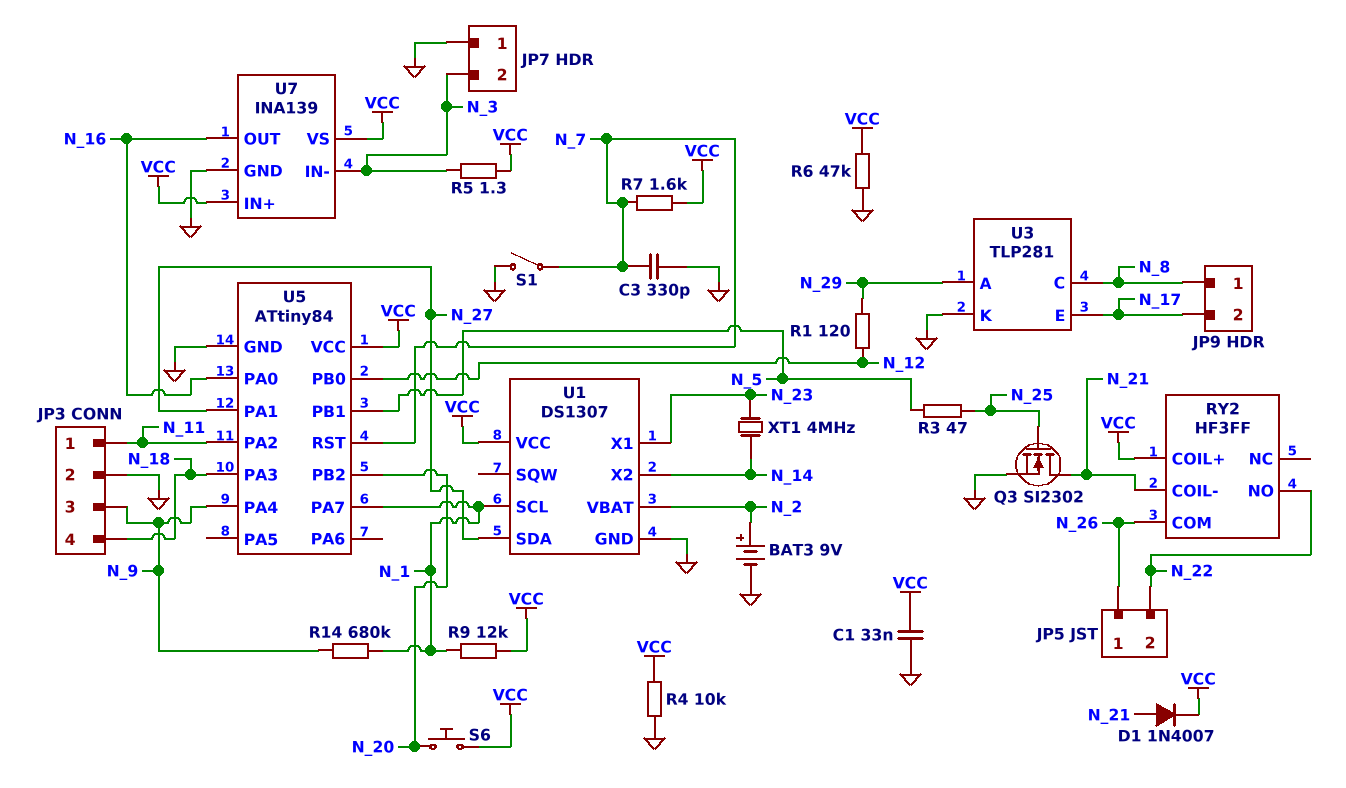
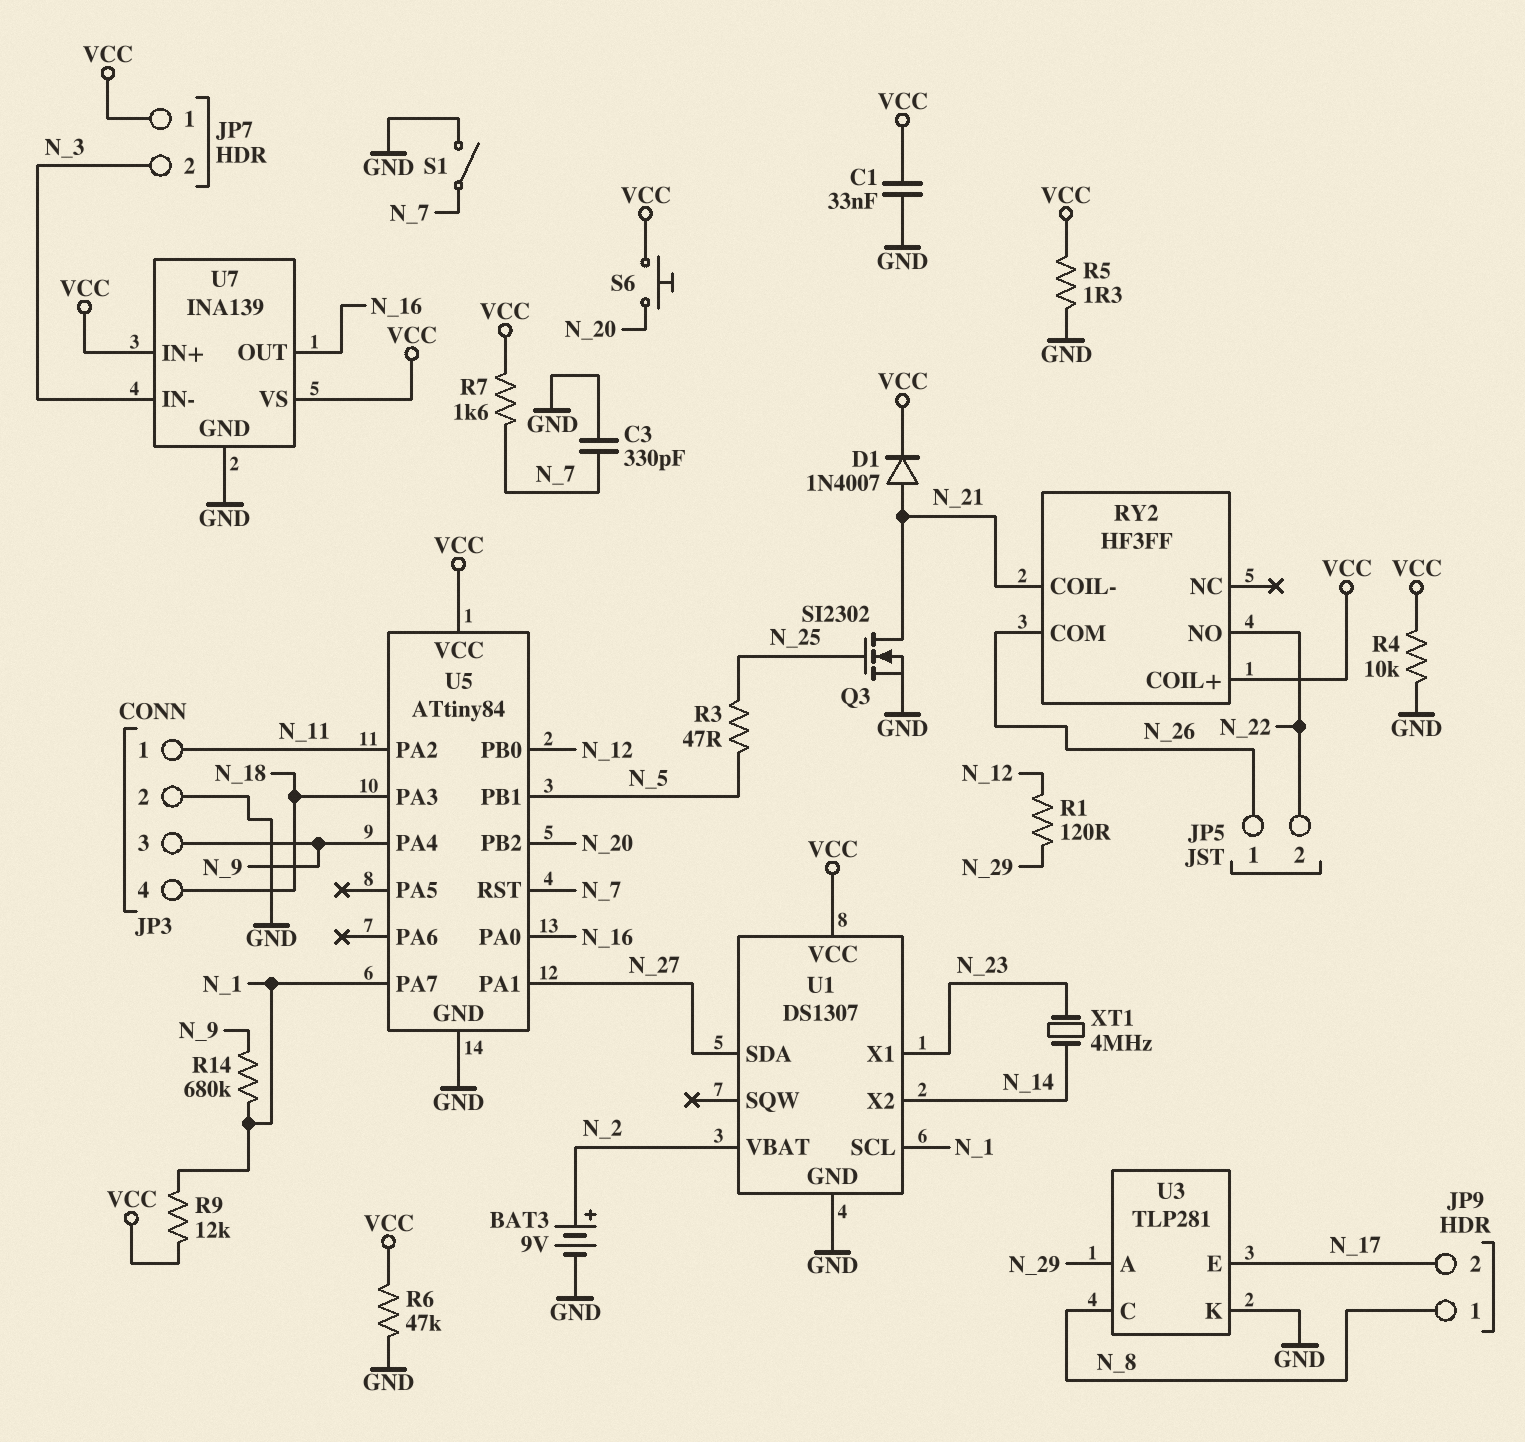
JP7 pin 1: GND -> VCC
R5: 1.3 (N_3, VCC) -> 1.3 (GND, VCC)

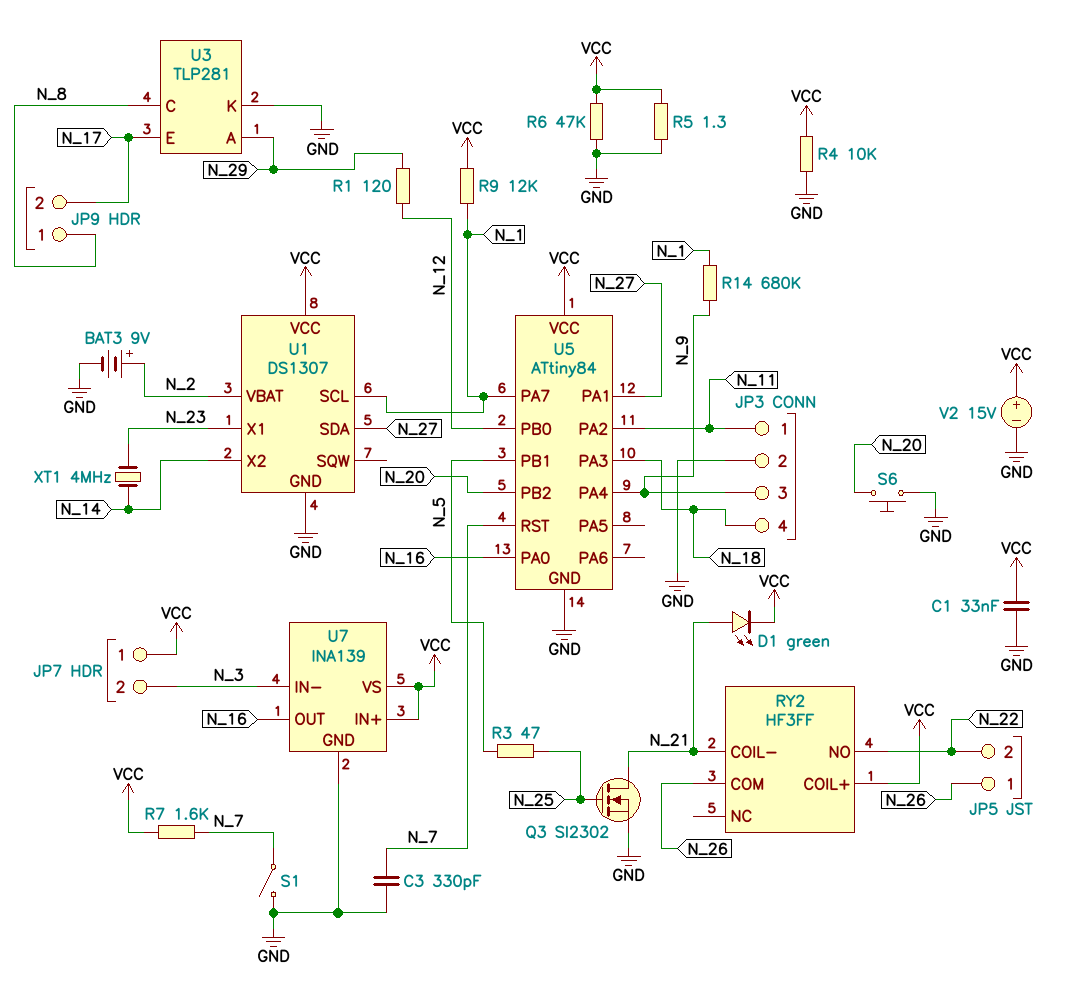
D1: diode 1N4007 (A N_21, K VCC) -> LED green (A N_21, K VCC)
S6: button (N_20, VCC) -> button (GND, N_20)
V2: none -> 15V (plus VCC, minus GND)

